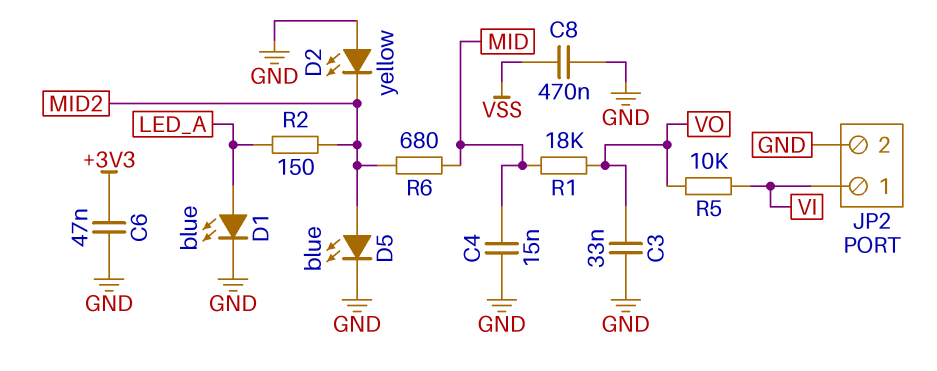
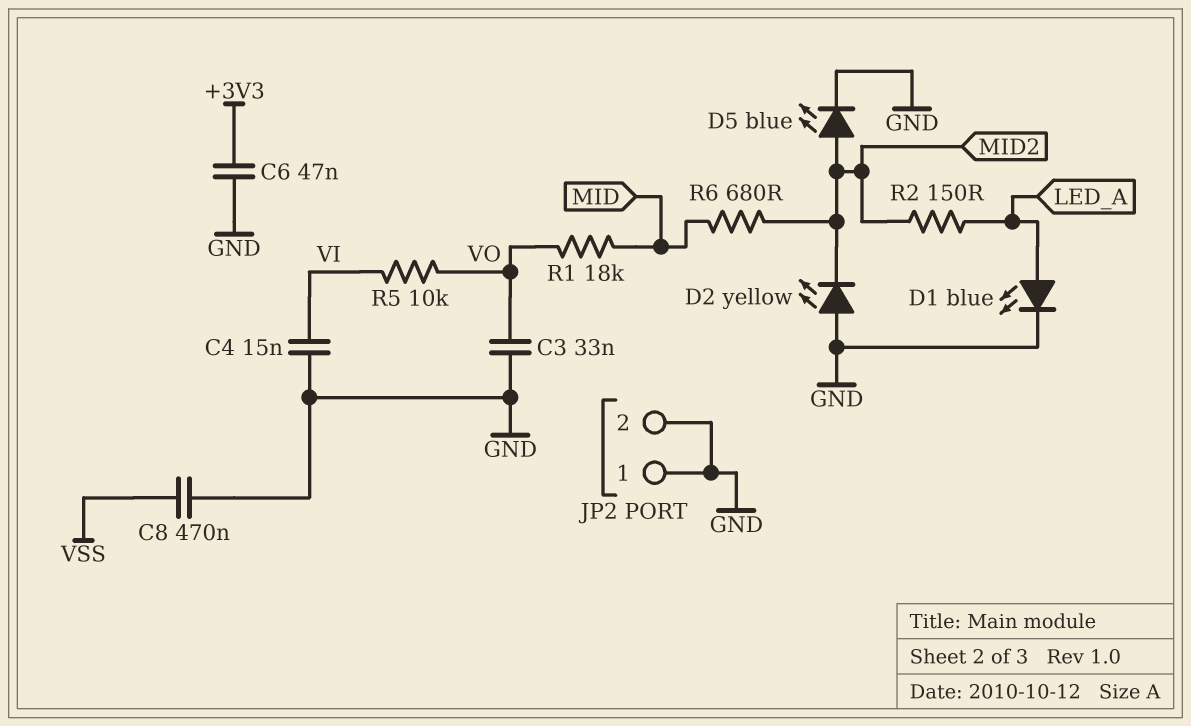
C4: 15nF (GND, MID) -> 15nF (GND, VI)
JP2 pin 1: VI -> GND

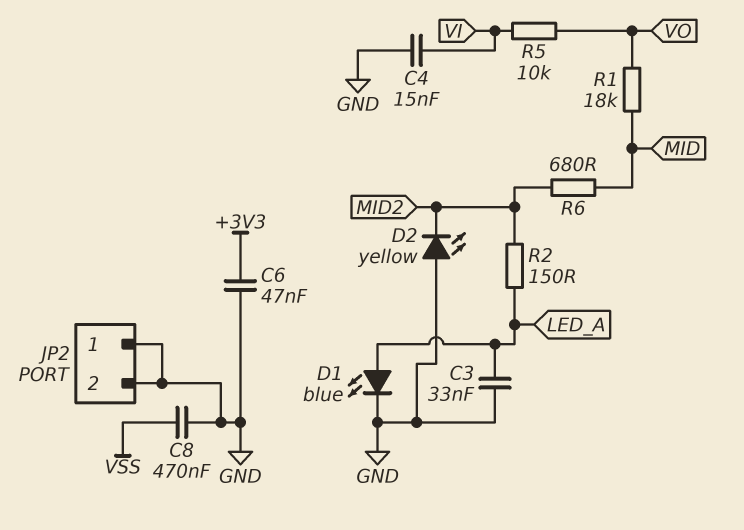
C3: 33nF (GND, VO) -> 33nF (GND, LED_A)
D5: LED blue (A MID2, K GND) -> none

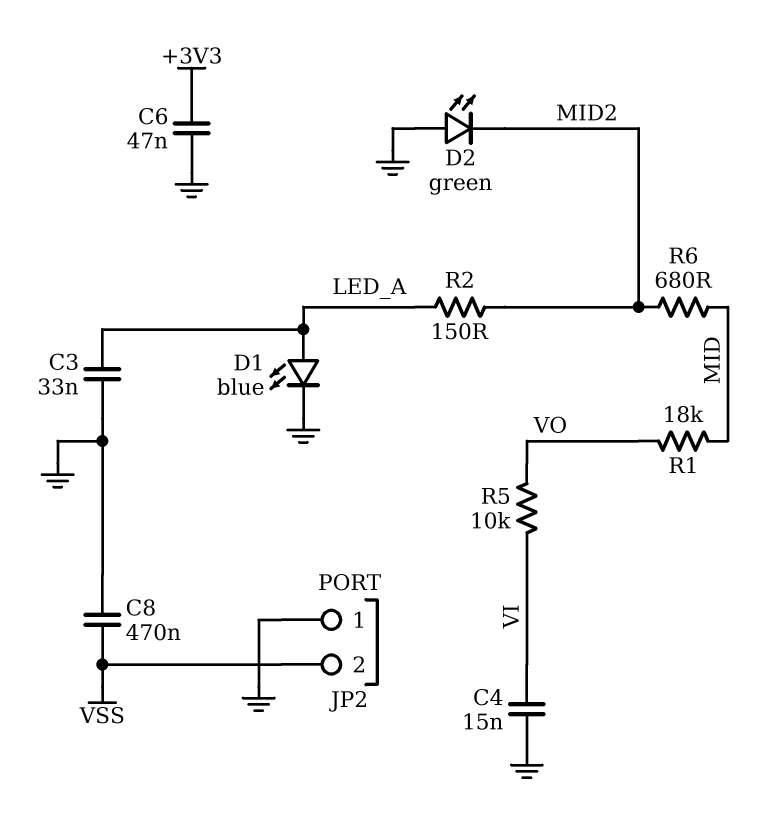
D2: LED yellow (A GND, K MID2) -> LED green (A GND, K MID2)
JP2 pin 2: GND -> VSS

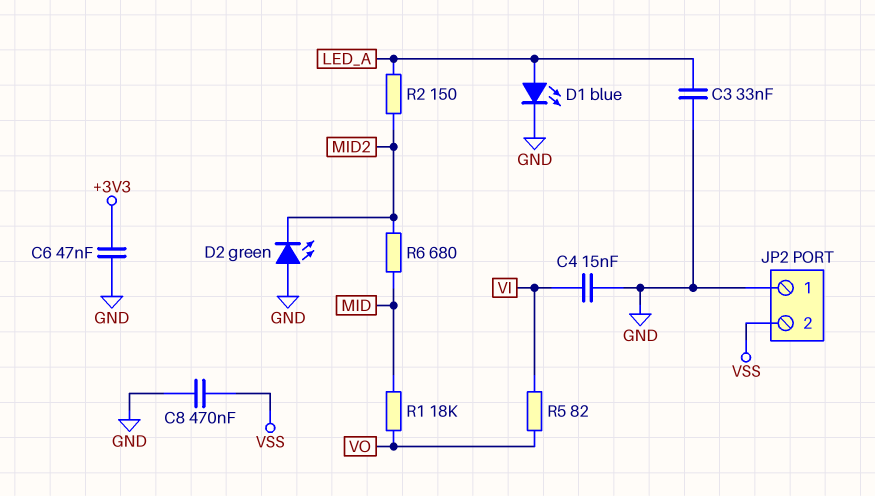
R5: 10k (VI, VO) -> 82 (VI, VO)

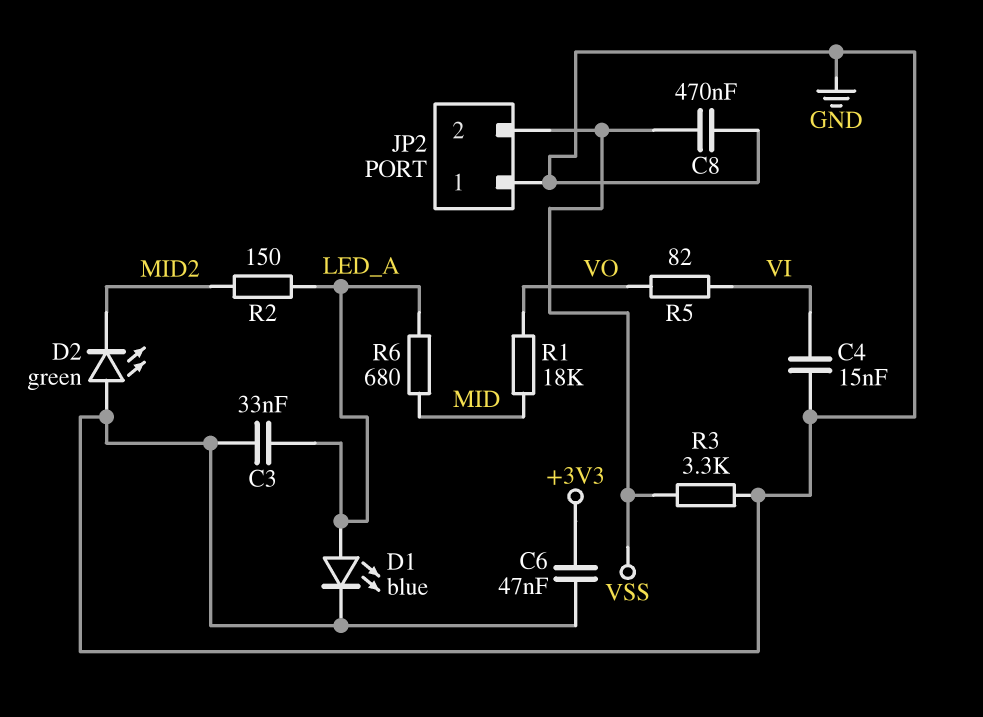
R3: none -> 3.3k (GND, VSS)
R6: 680 (MID, MID2) -> 680 (LED_A, MID)

